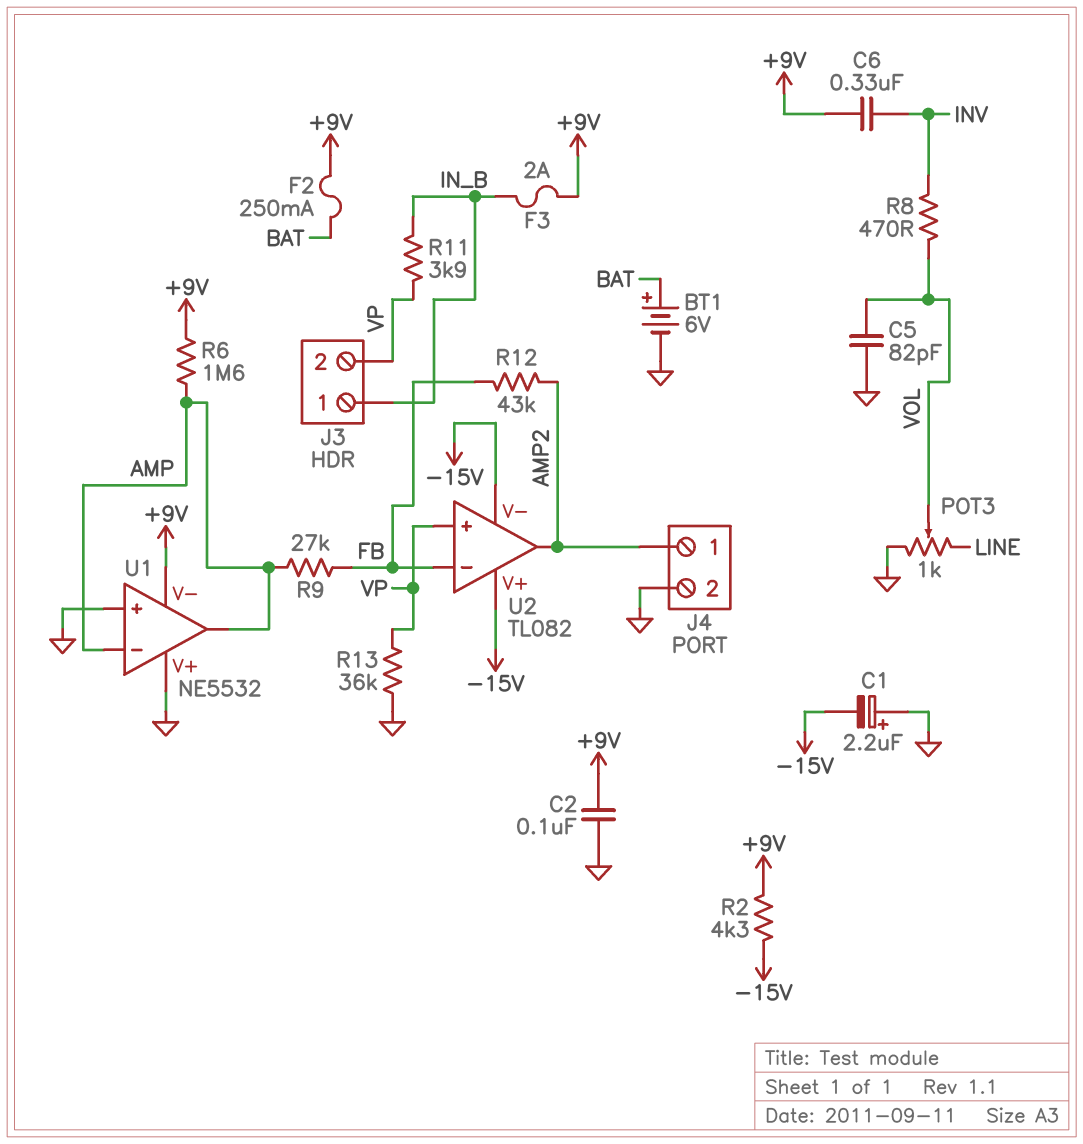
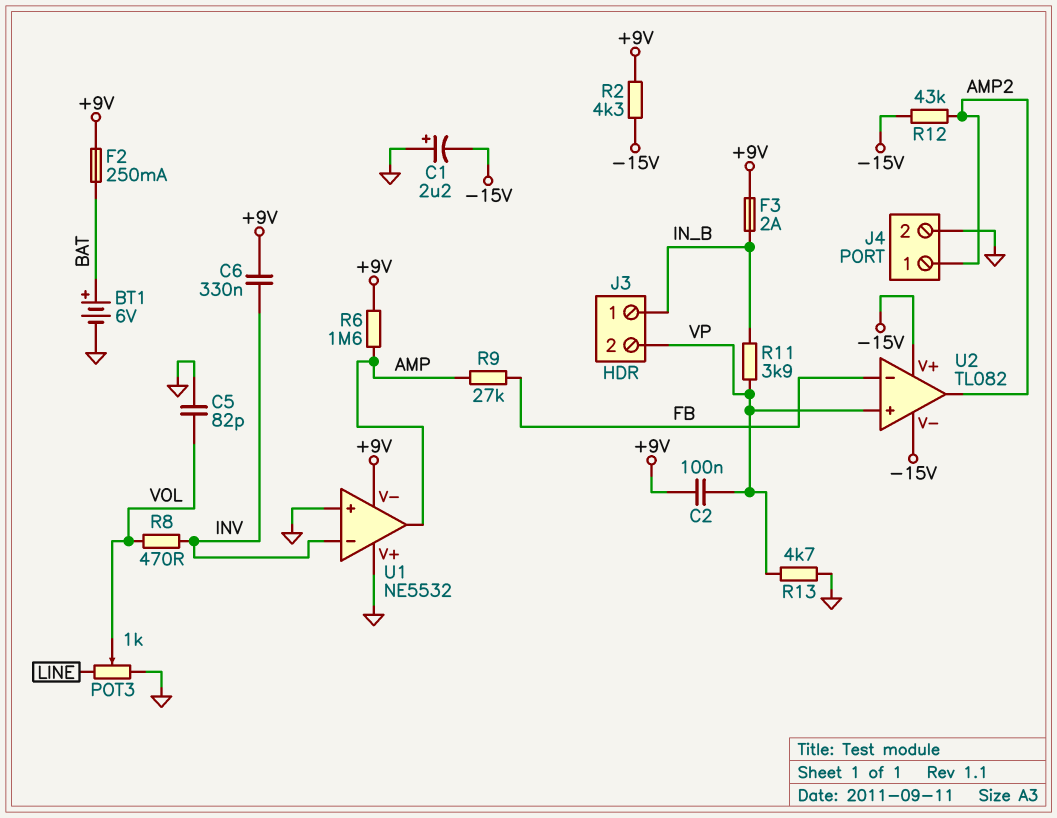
C2: 100nF (+9V, GND) -> 100nF (+9V, VP)
R12: 43k (AMP2, FB) -> 43k (-15V, AMP2)
R13: 36k (GND, VP) -> 4.7k (GND, VP)
U1 pin in-: AMP -> INV

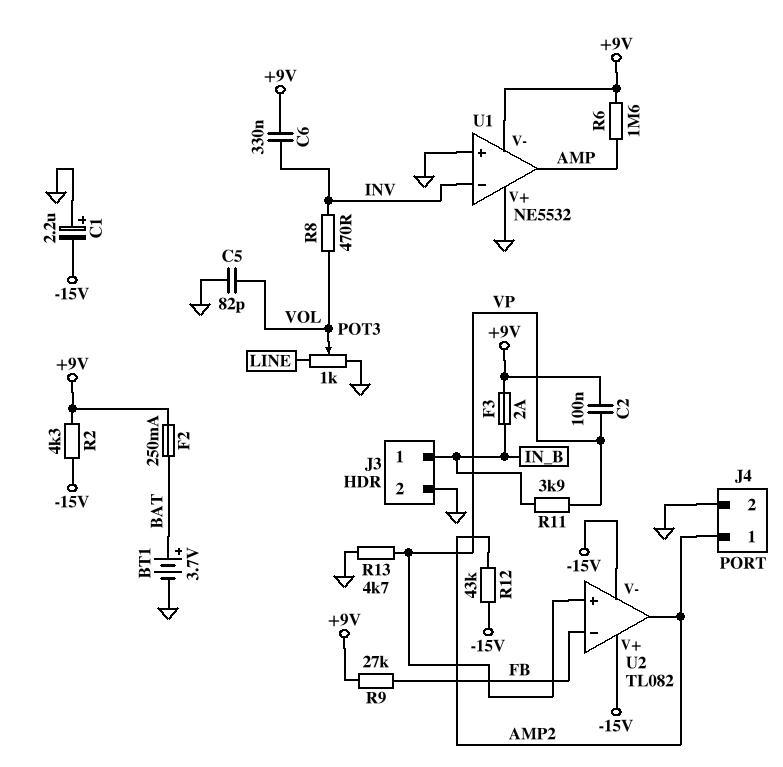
BT1: 6V (plus BAT, minus GND) -> 3.7V (plus BAT, minus GND)
J3 pin 2: VP -> GND
R9: 27k (AMP, FB) -> 27k (+9V, FB)

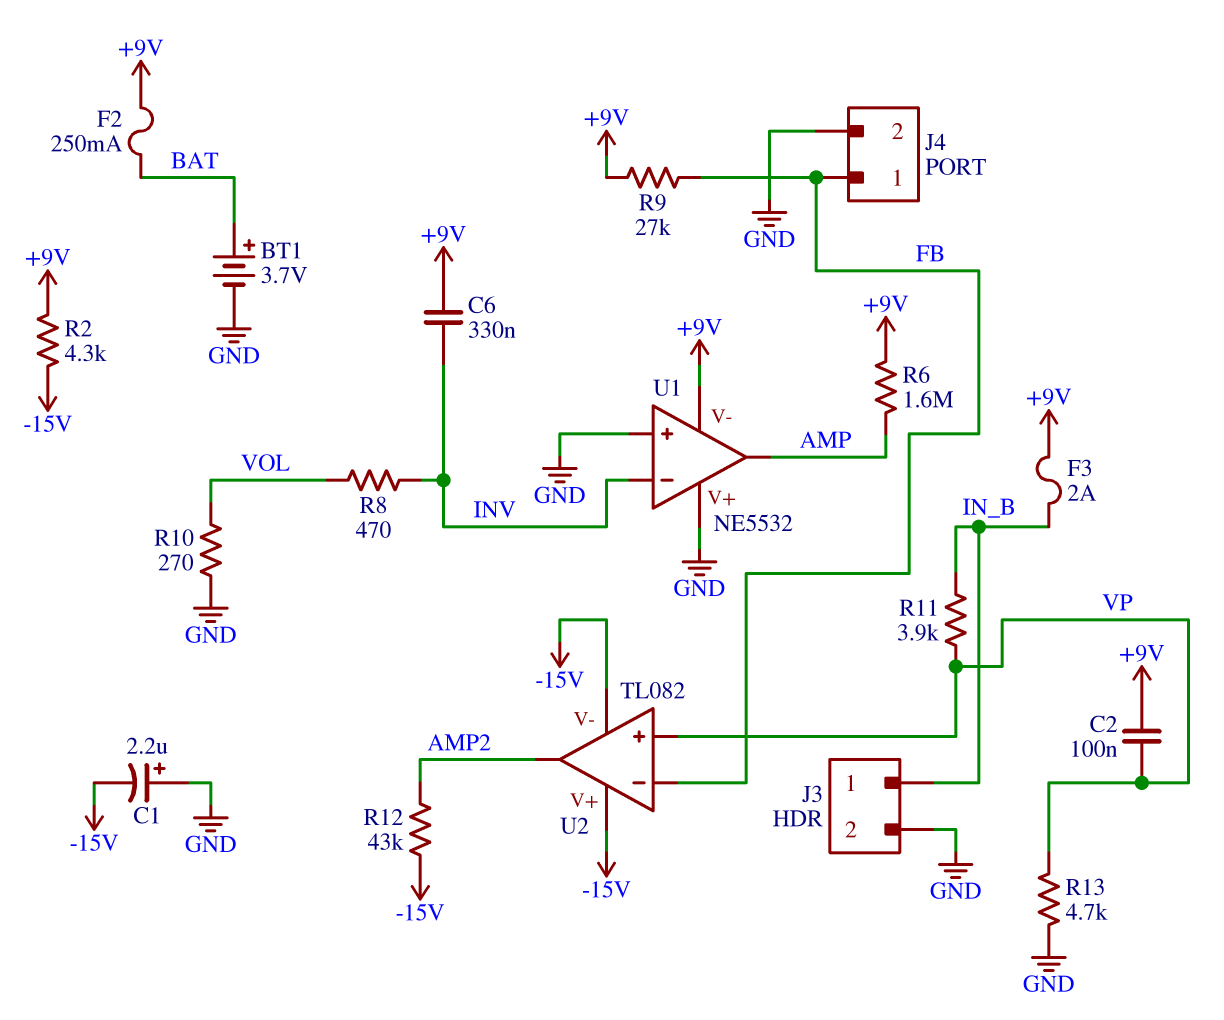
C5: 82pF (GND, VOL) -> none
J4 pin 1: AMP2 -> FB
POT3: 1k (GND, LINE, wiper VOL) -> none
R10: none -> 270 (GND, VOL)

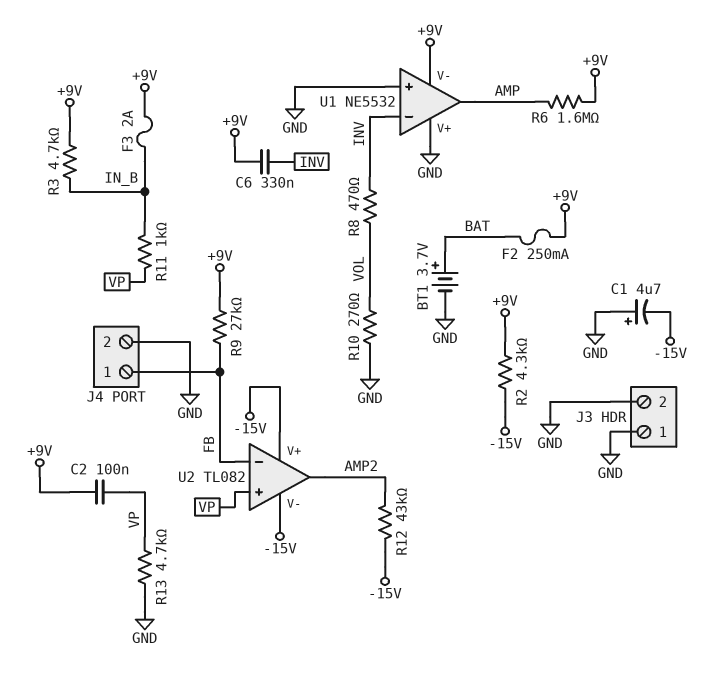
C1: 2.2uF (plus GND, minus -15V) -> 4.7uF (plus GND, minus -15V)
J3 pin 1: IN_B -> GND
R3: none -> 4.7k (+9V, IN_B)
R11: 3.9k (IN_B, VP) -> 1k (IN_B, VP)

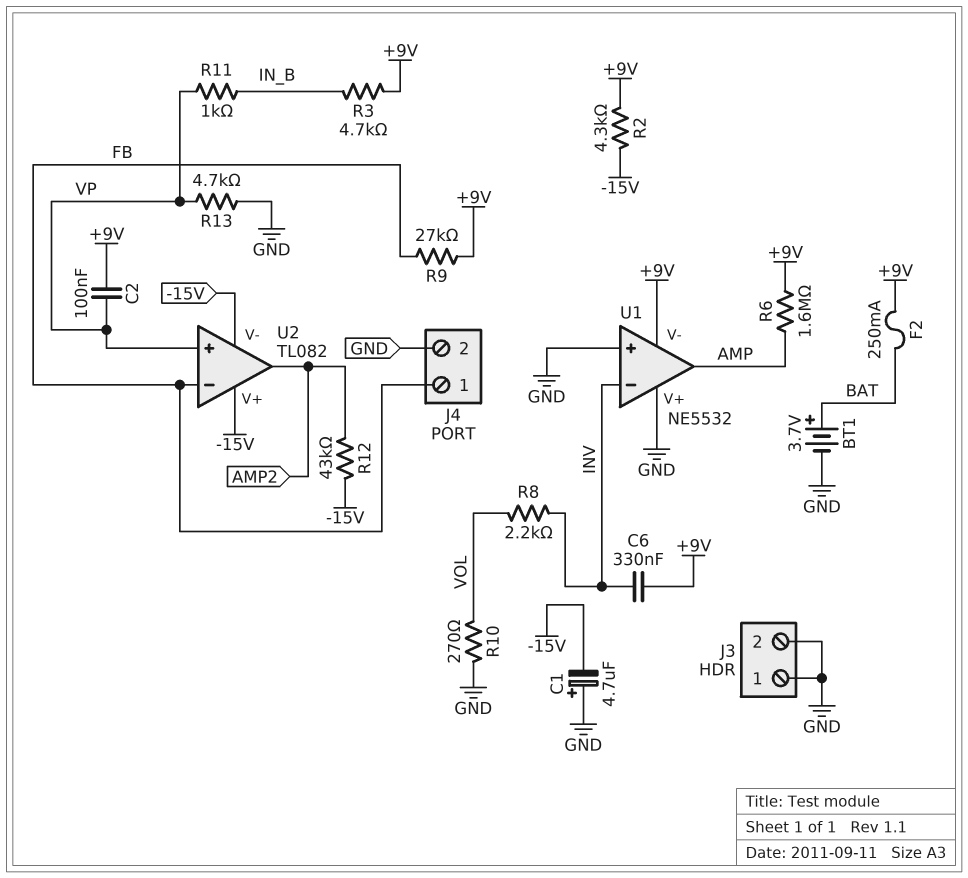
F3: 2A (+9V, IN_B) -> none
R8: 470 (INV, VOL) -> 2.2k (INV, VOL)

